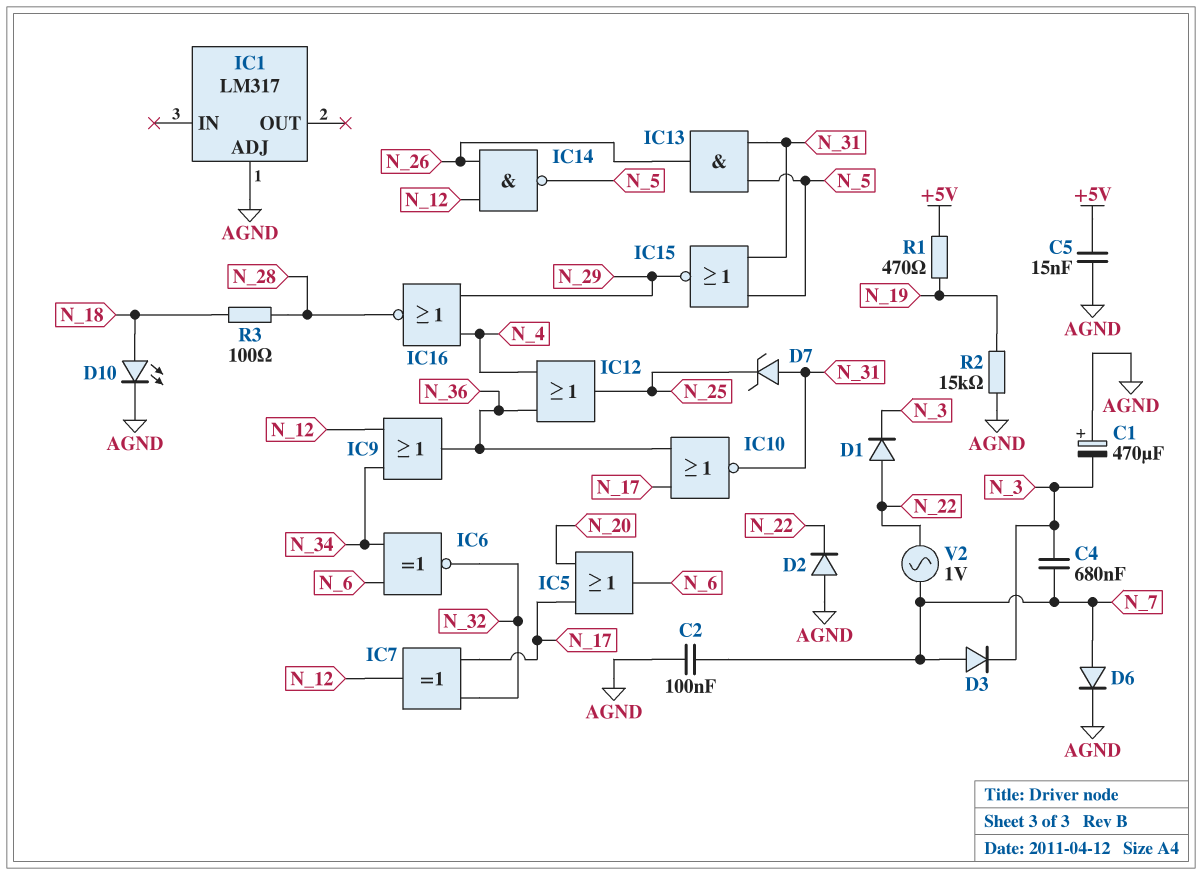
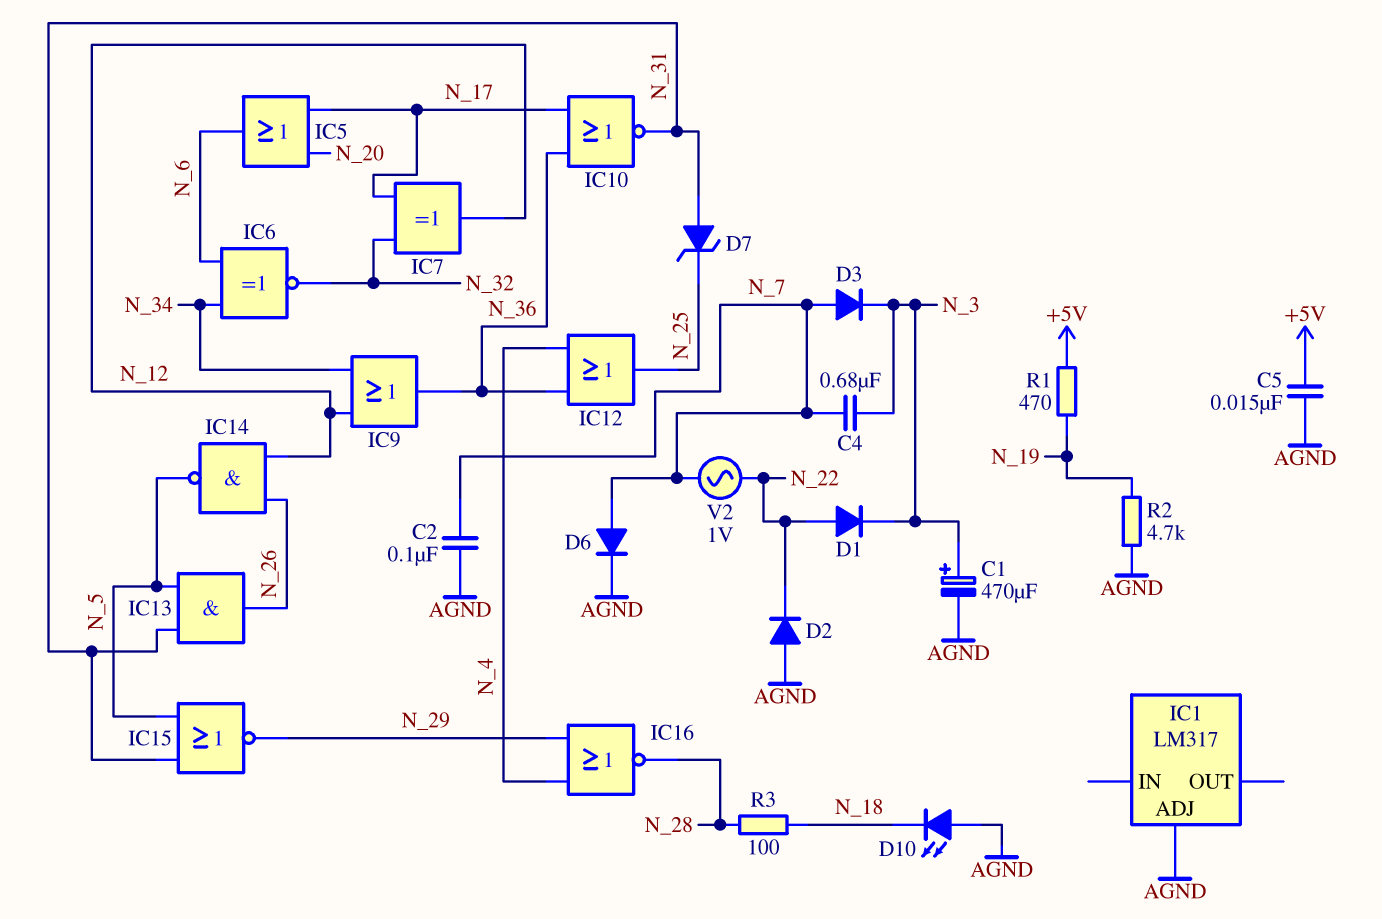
C1: 470uF (plus AGND, minus N_3) -> 470uF (plus N_3, minus AGND)
D10: LED (A N_18, K AGND) -> LED (A AGND, K N_18)
R2: 15k (AGND, N_19) -> 4.7k (AGND, N_19)

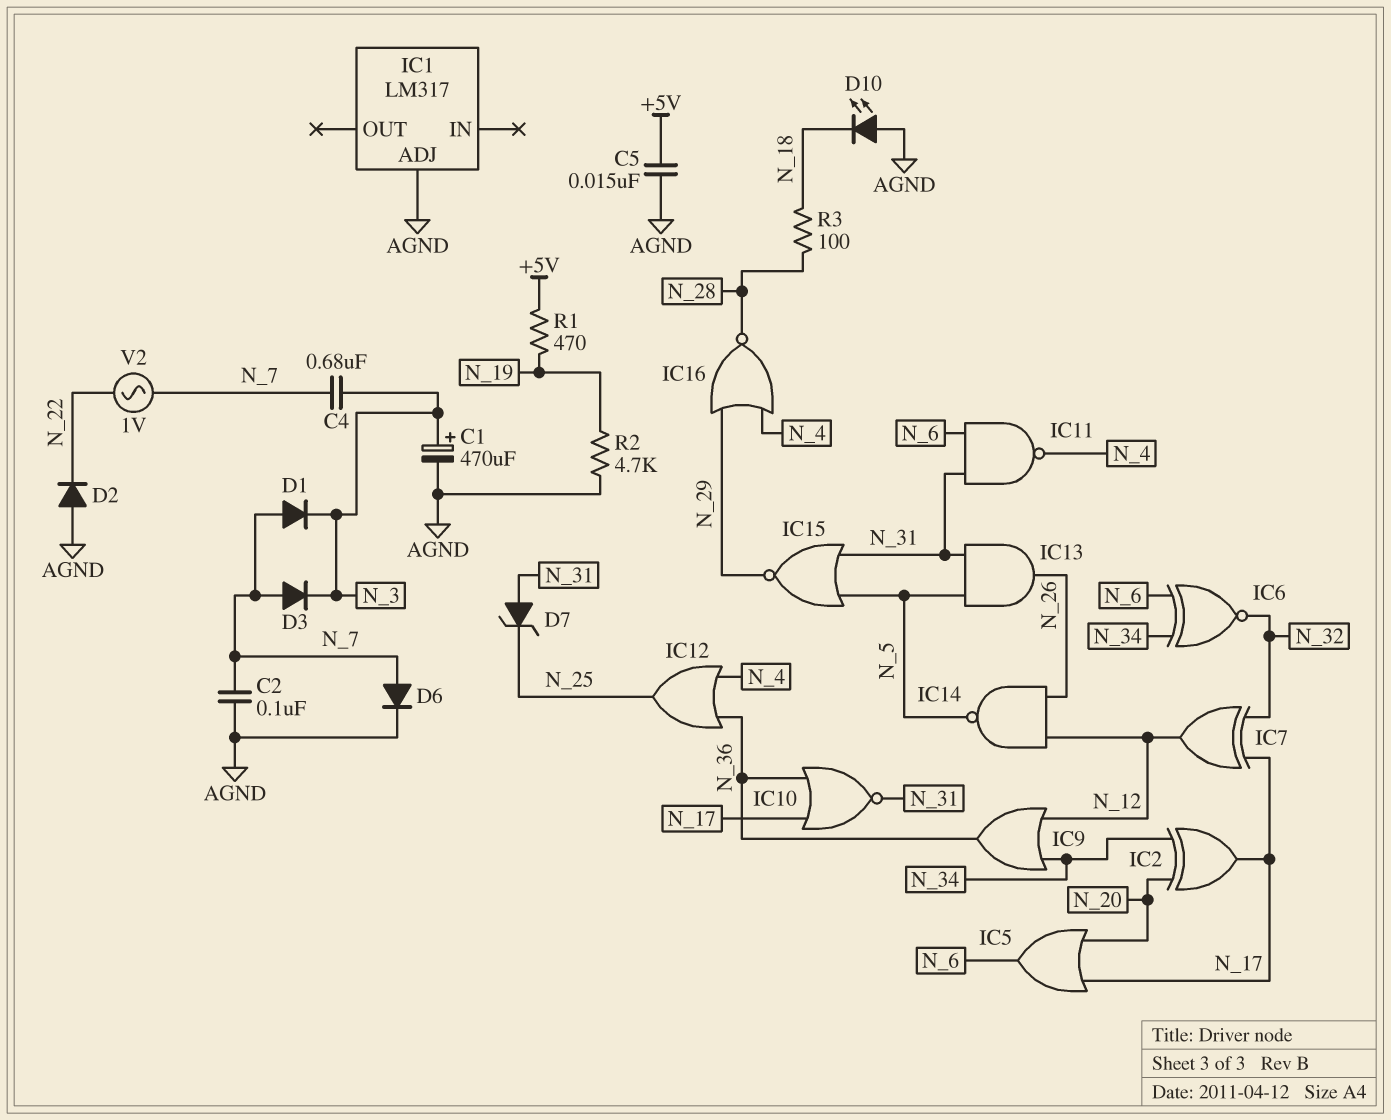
D1: diode (A N_22, K N_3) -> diode (A N_7, K N_3)
IC2: none -> XOR (in N_20, in N_34, out N_17)
IC11: none -> NAND (in N_6, in N_31, out N_4)

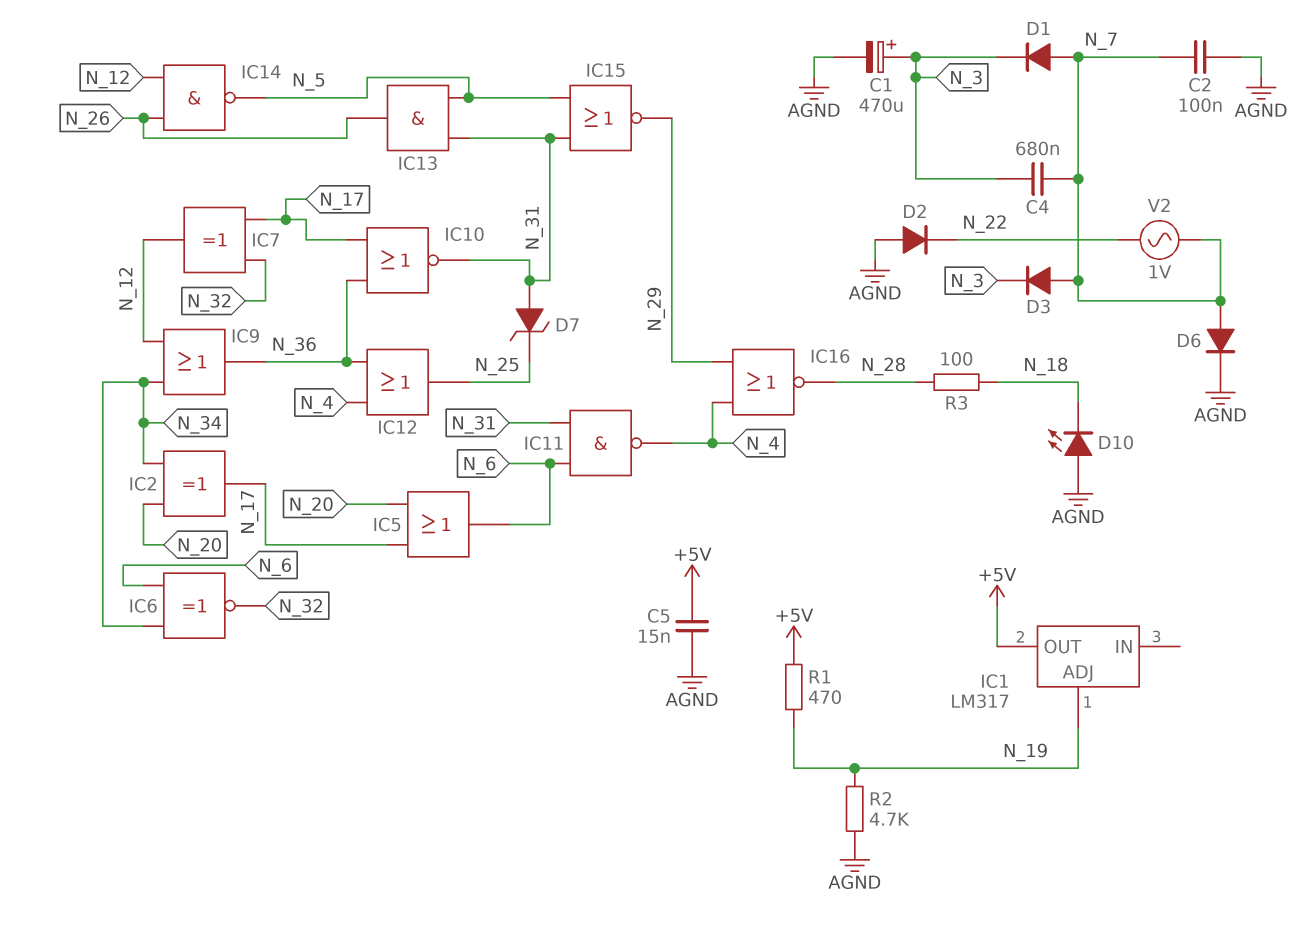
IC1 pin ADJ: AGND -> N_19
IC1 pin OUT: none -> +5V

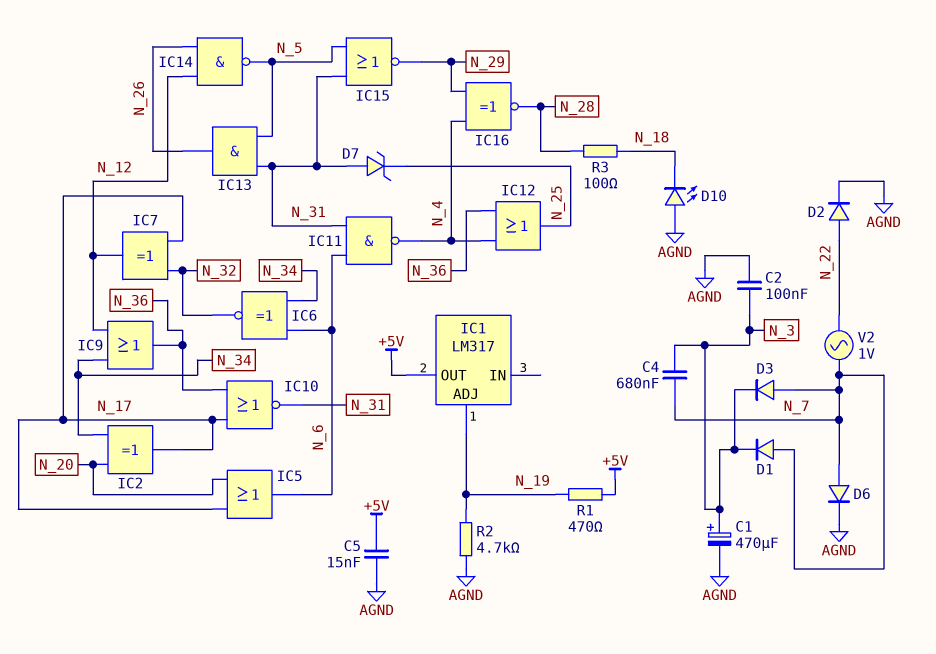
C2: 100nF (AGND, N_7) -> 100nF (AGND, N_3)
D2: diode (A AGND, K N_22) -> diode (A N_22, K AGND)
IC16: NOR (in N_4, in N_29, out N_28) -> XNOR (in N_4, in N_29, out N_28)

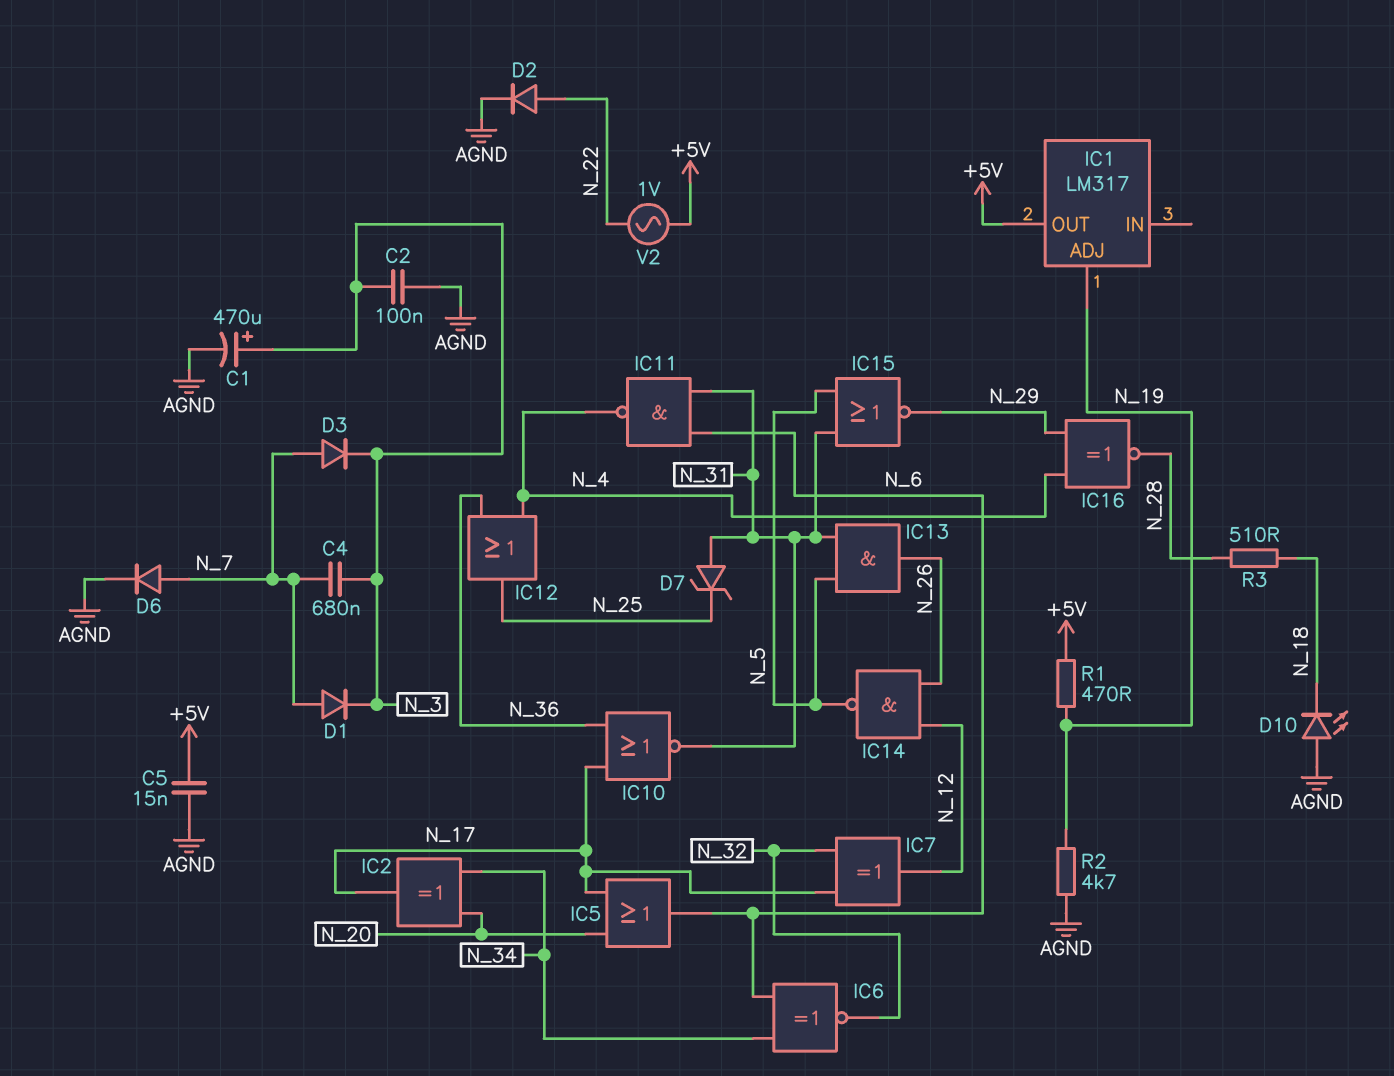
IC9: OR (in N_12, in N_34, out N_36) -> none
R3: 100 (N_18, N_28) -> 510 (N_18, N_28)
V2: AC 1V (N_7, N_22) -> AC 1V (+5V, N_22)

